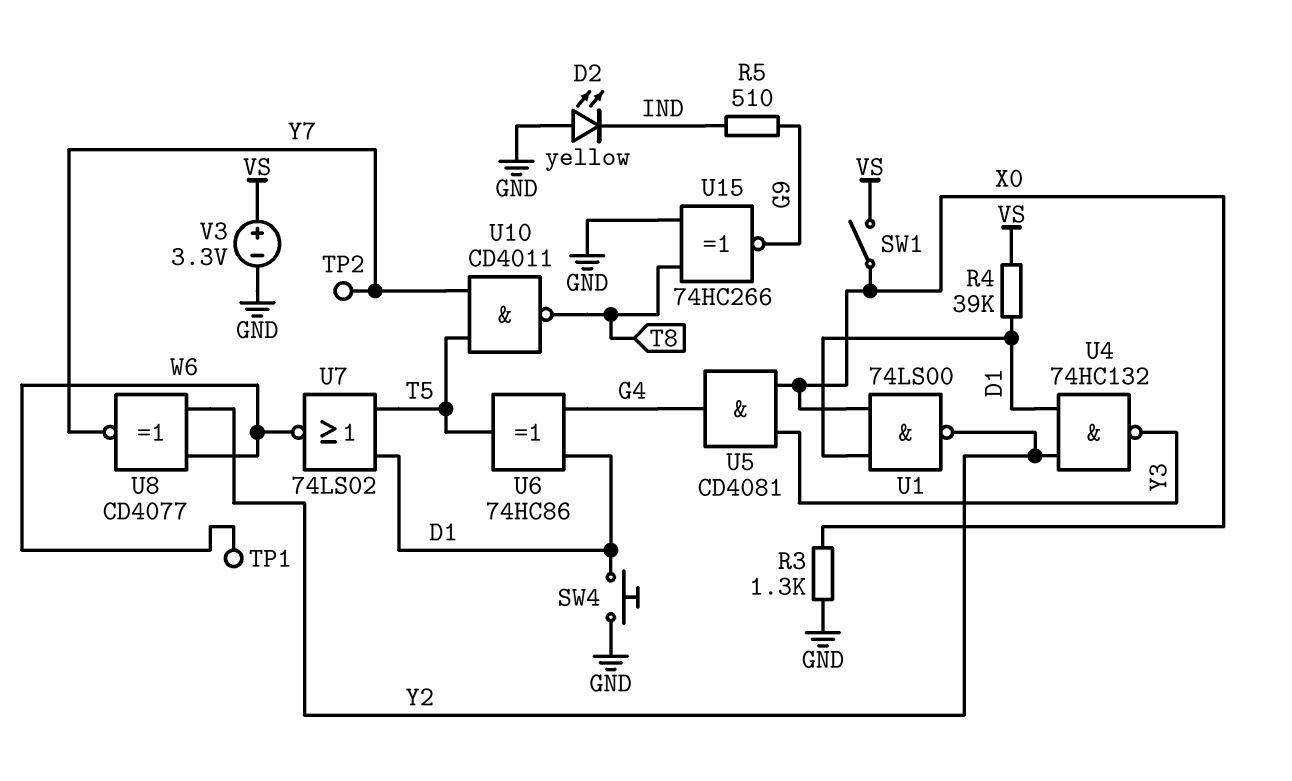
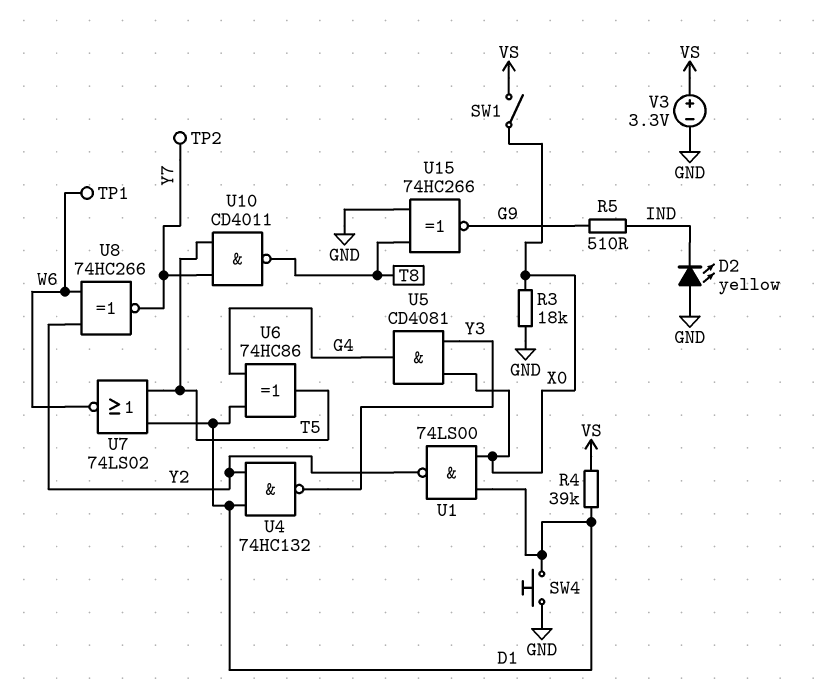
R3: 1.3k (GND, X0) -> 18k (GND, X0)
U8: XNOR CD4077 (in W6, in Y2, out Y7) -> XNOR 74HC266 (in W6, in Y2, out Y7)

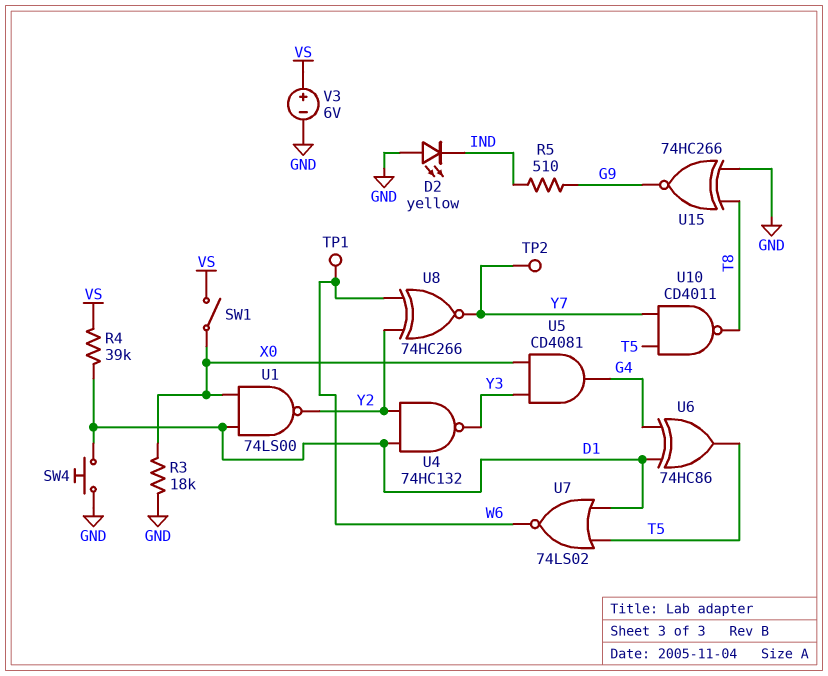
V3: 3.3V (plus VS, minus GND) -> 6V (plus VS, minus GND)

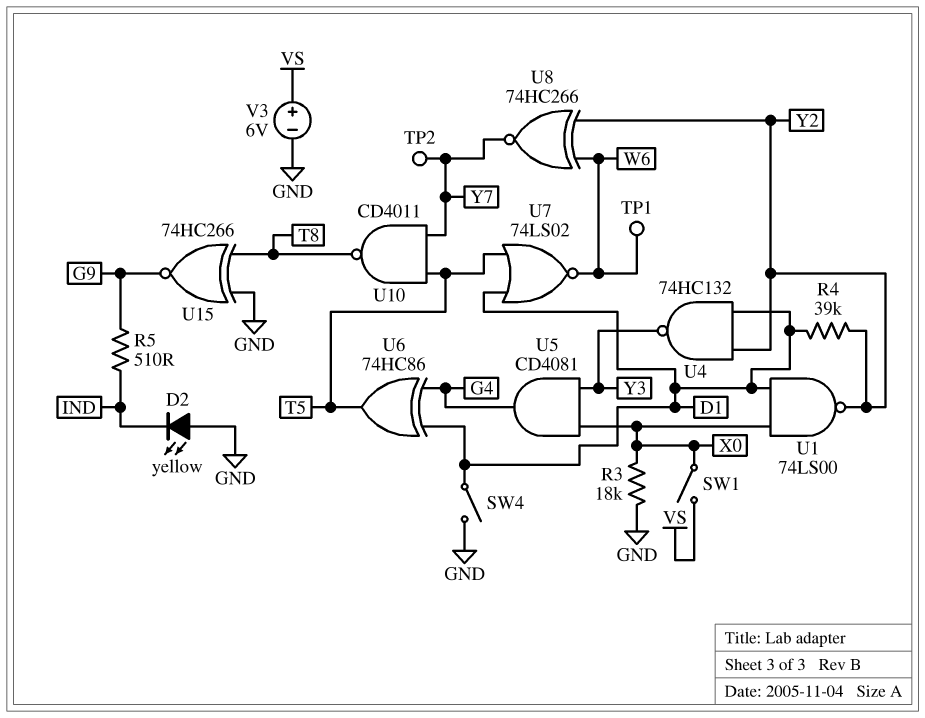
R4: 39k (D1, VS) -> 39k (D1, Y2)
SW4: button (D1, GND) -> switch (D1, GND)

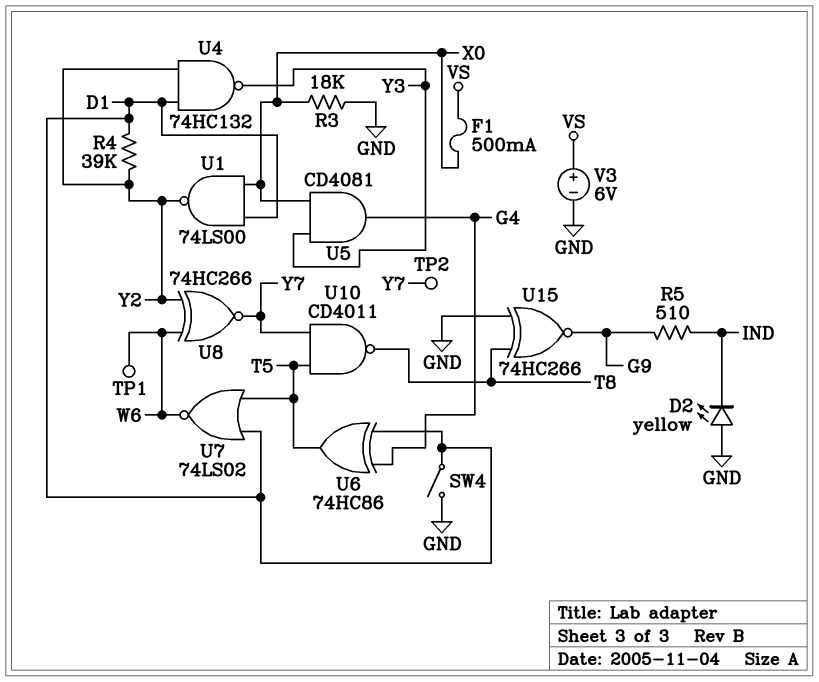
F1: none -> 500mA (VS, X0)
SW1: switch (VS, X0) -> none

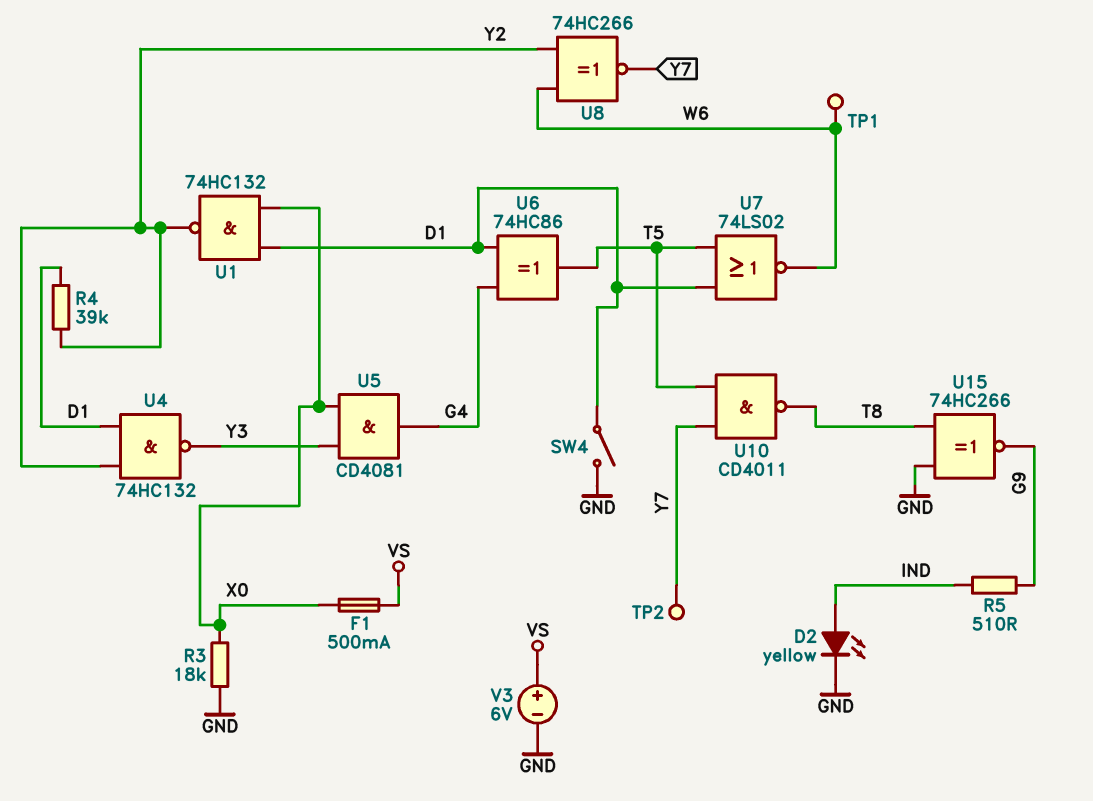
D2: LED yellow (A GND, K IND) -> LED yellow (A IND, K GND)
U1: NAND 74LS00 (in D1, in X0, out Y2) -> NAND 74HC132 (in D1, in X0, out Y2)

